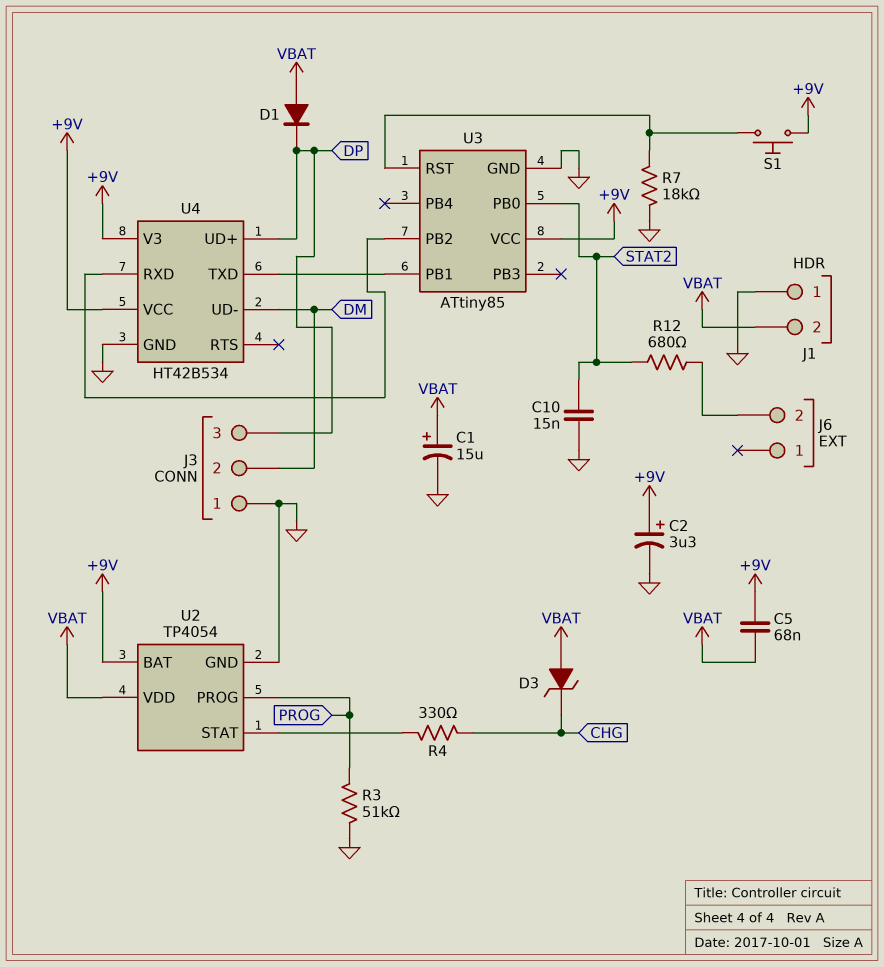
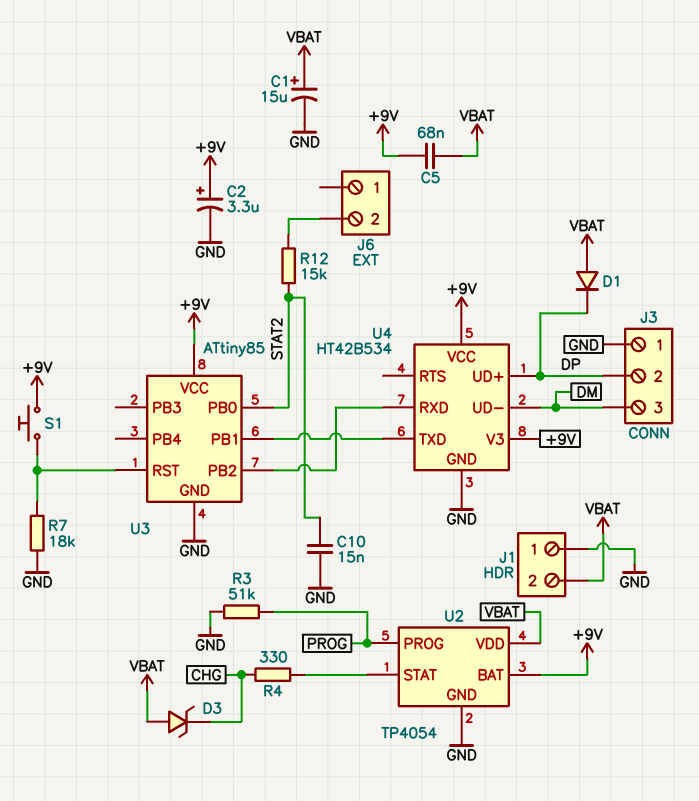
J3 pin 2: DM -> DP
J3 pin 3: DP -> DM
R12: 680 (J6/2, STAT2) -> 15k (J6/2, STAT2)

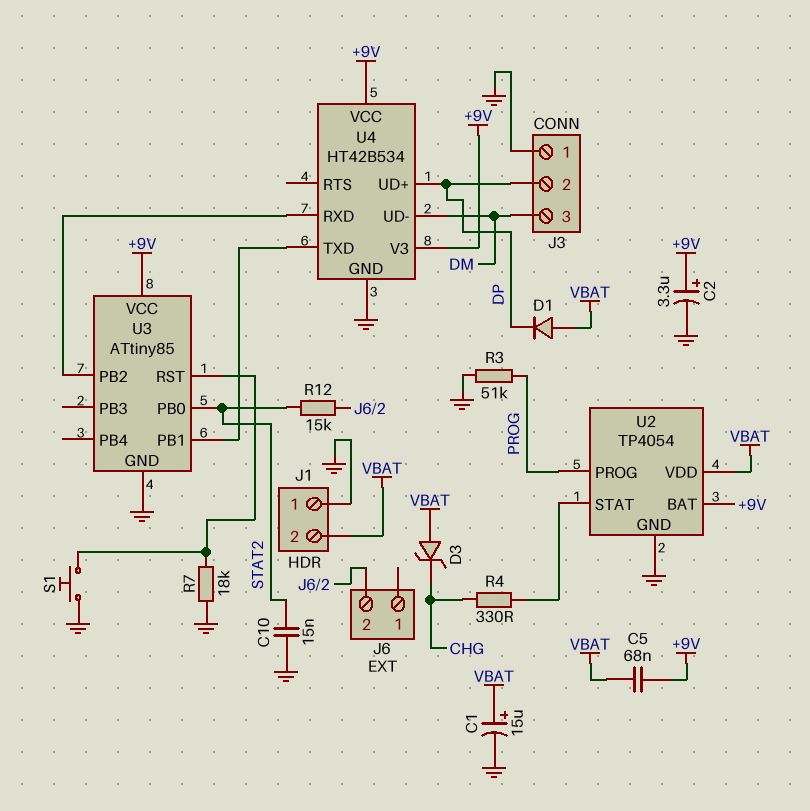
S1: button (+9V, U3/RST) -> button (GND, U3/RST)

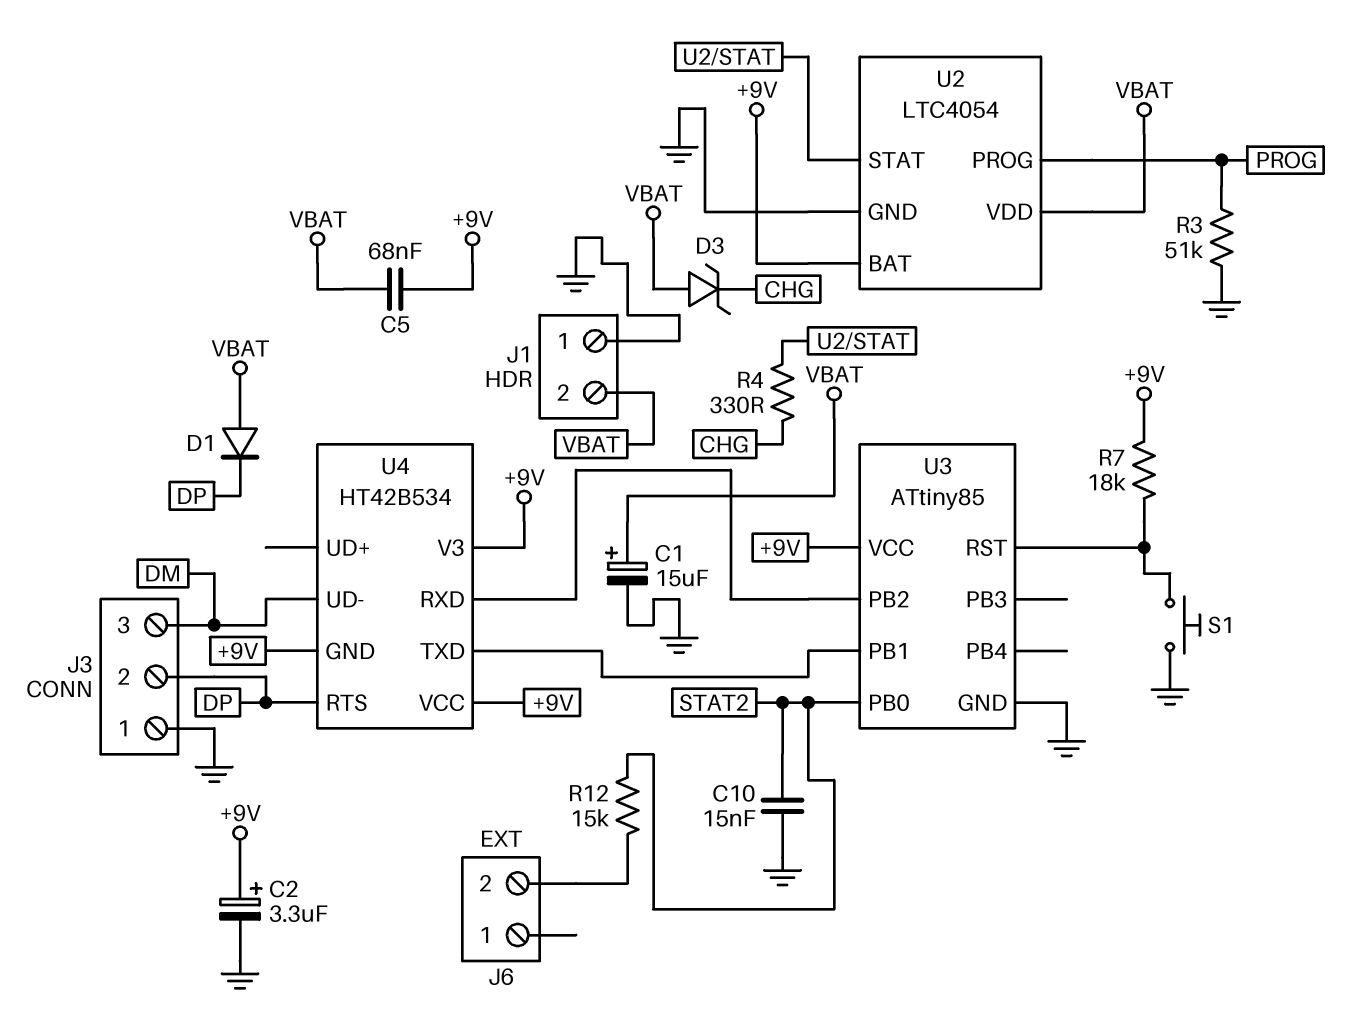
R7: 18k (GND, U3/RST) -> 18k (+9V, U3/RST)
U2: TP4054 -> LTC4054
U4 pin GND: GND -> +9V
U4 pin RTS: none -> DP
U4 pin UD+: DP -> none

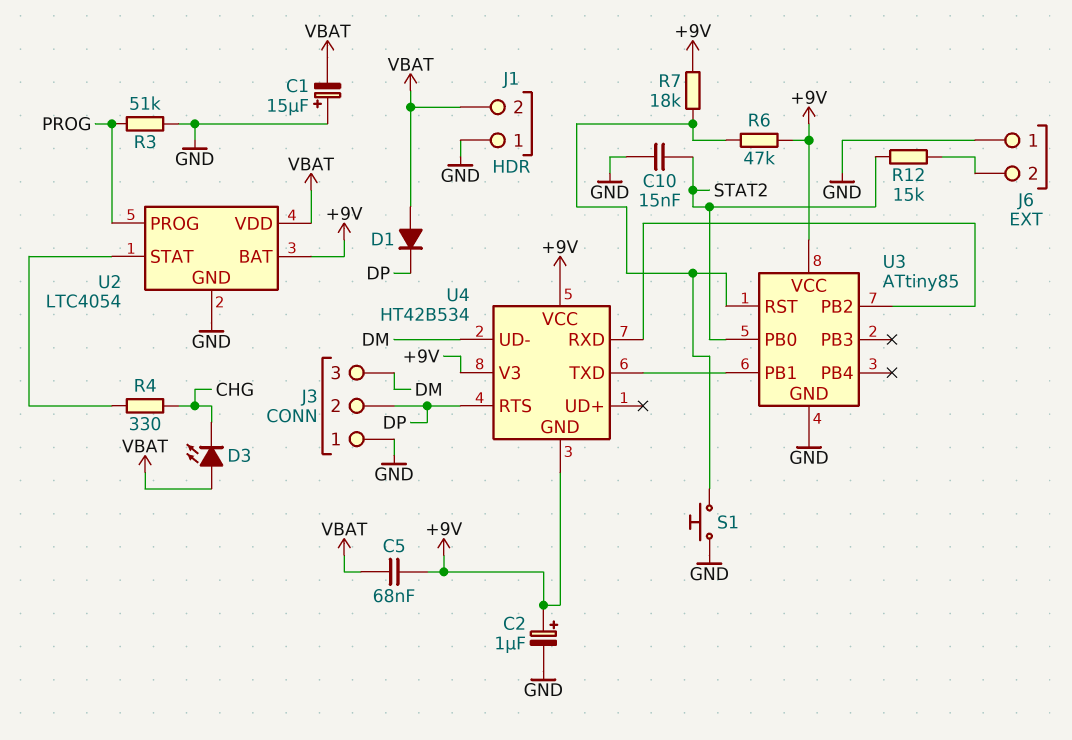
C1: 15uF (plus VBAT, minus GND) -> 15uF (plus GND, minus VBAT)
C2: 3.3uF (plus +9V, minus GND) -> 1uF (plus +9V, minus GND)
D3: zener (A VBAT, K CHG) -> LED (A VBAT, K CHG)
J6 pin 1: none -> GND
R6: none -> 47k (+9V, U3/RST)

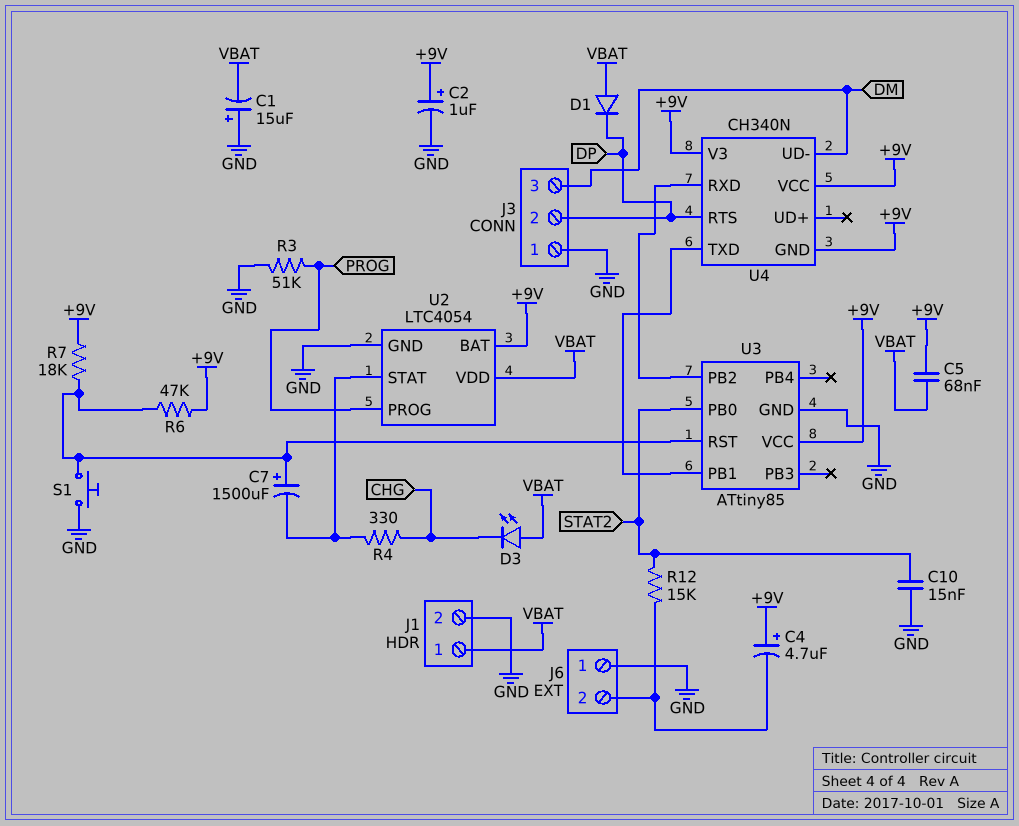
C4: none -> 4.7uF (plus +9V, minus J6/2)
C7: none -> 1500uF (plus U3/RST, minus U2/STAT)
J1 pin 1: GND -> VBAT
J1 pin 2: VBAT -> GND
U4: HT42B534 -> CH340N

